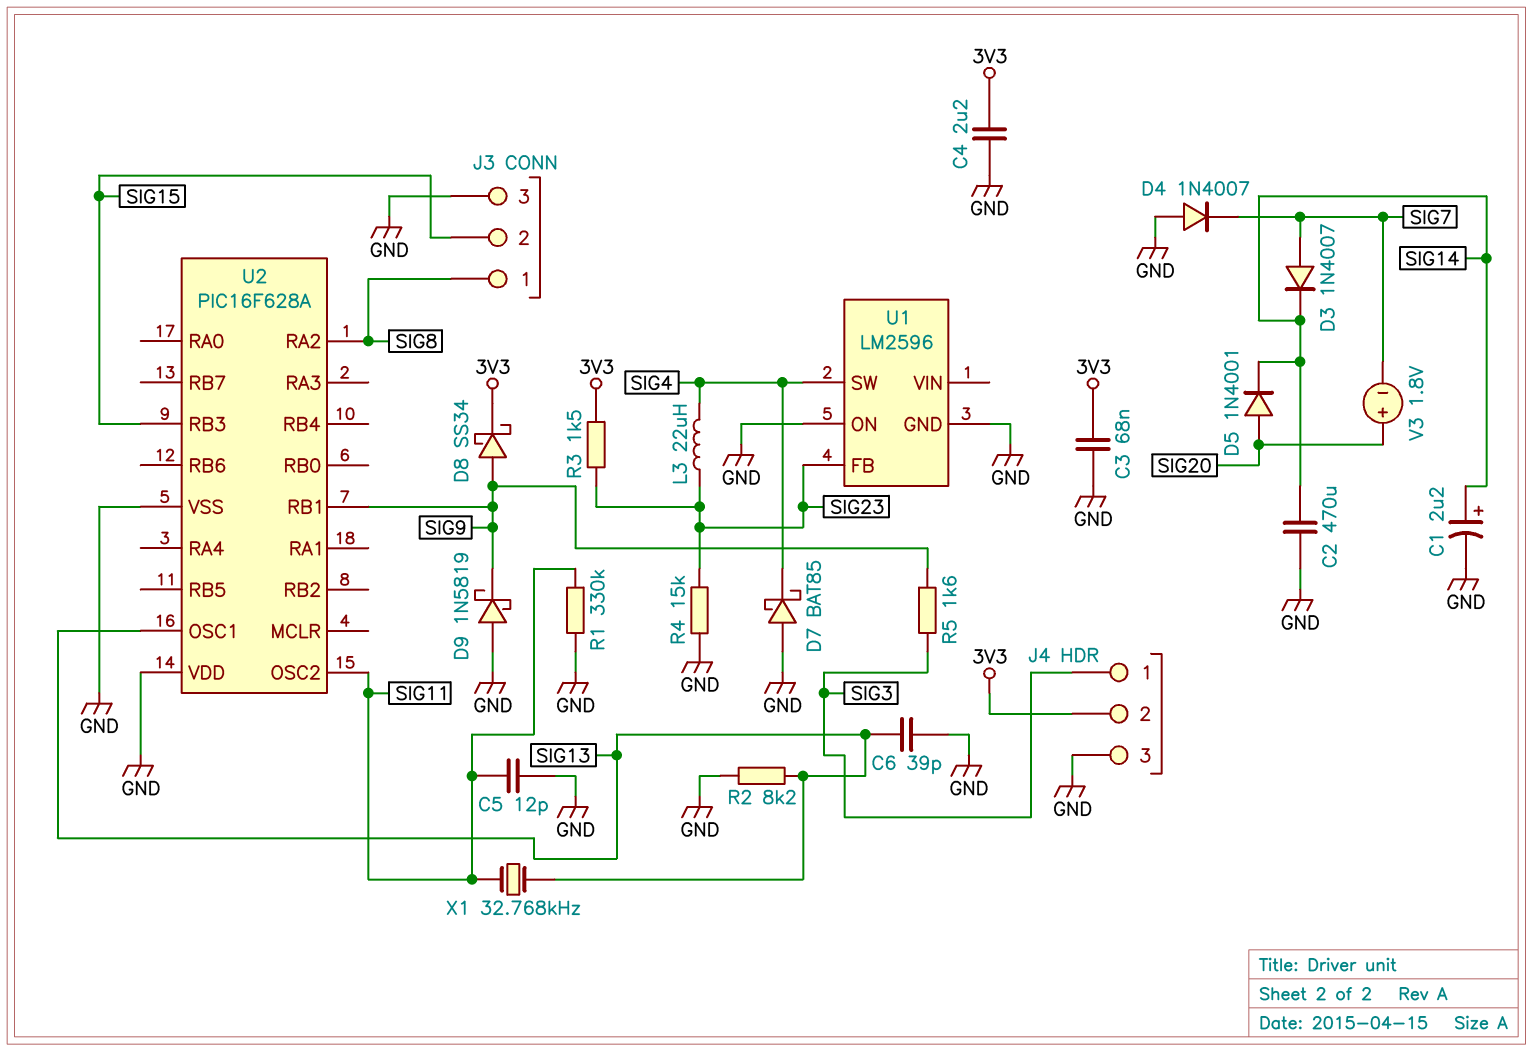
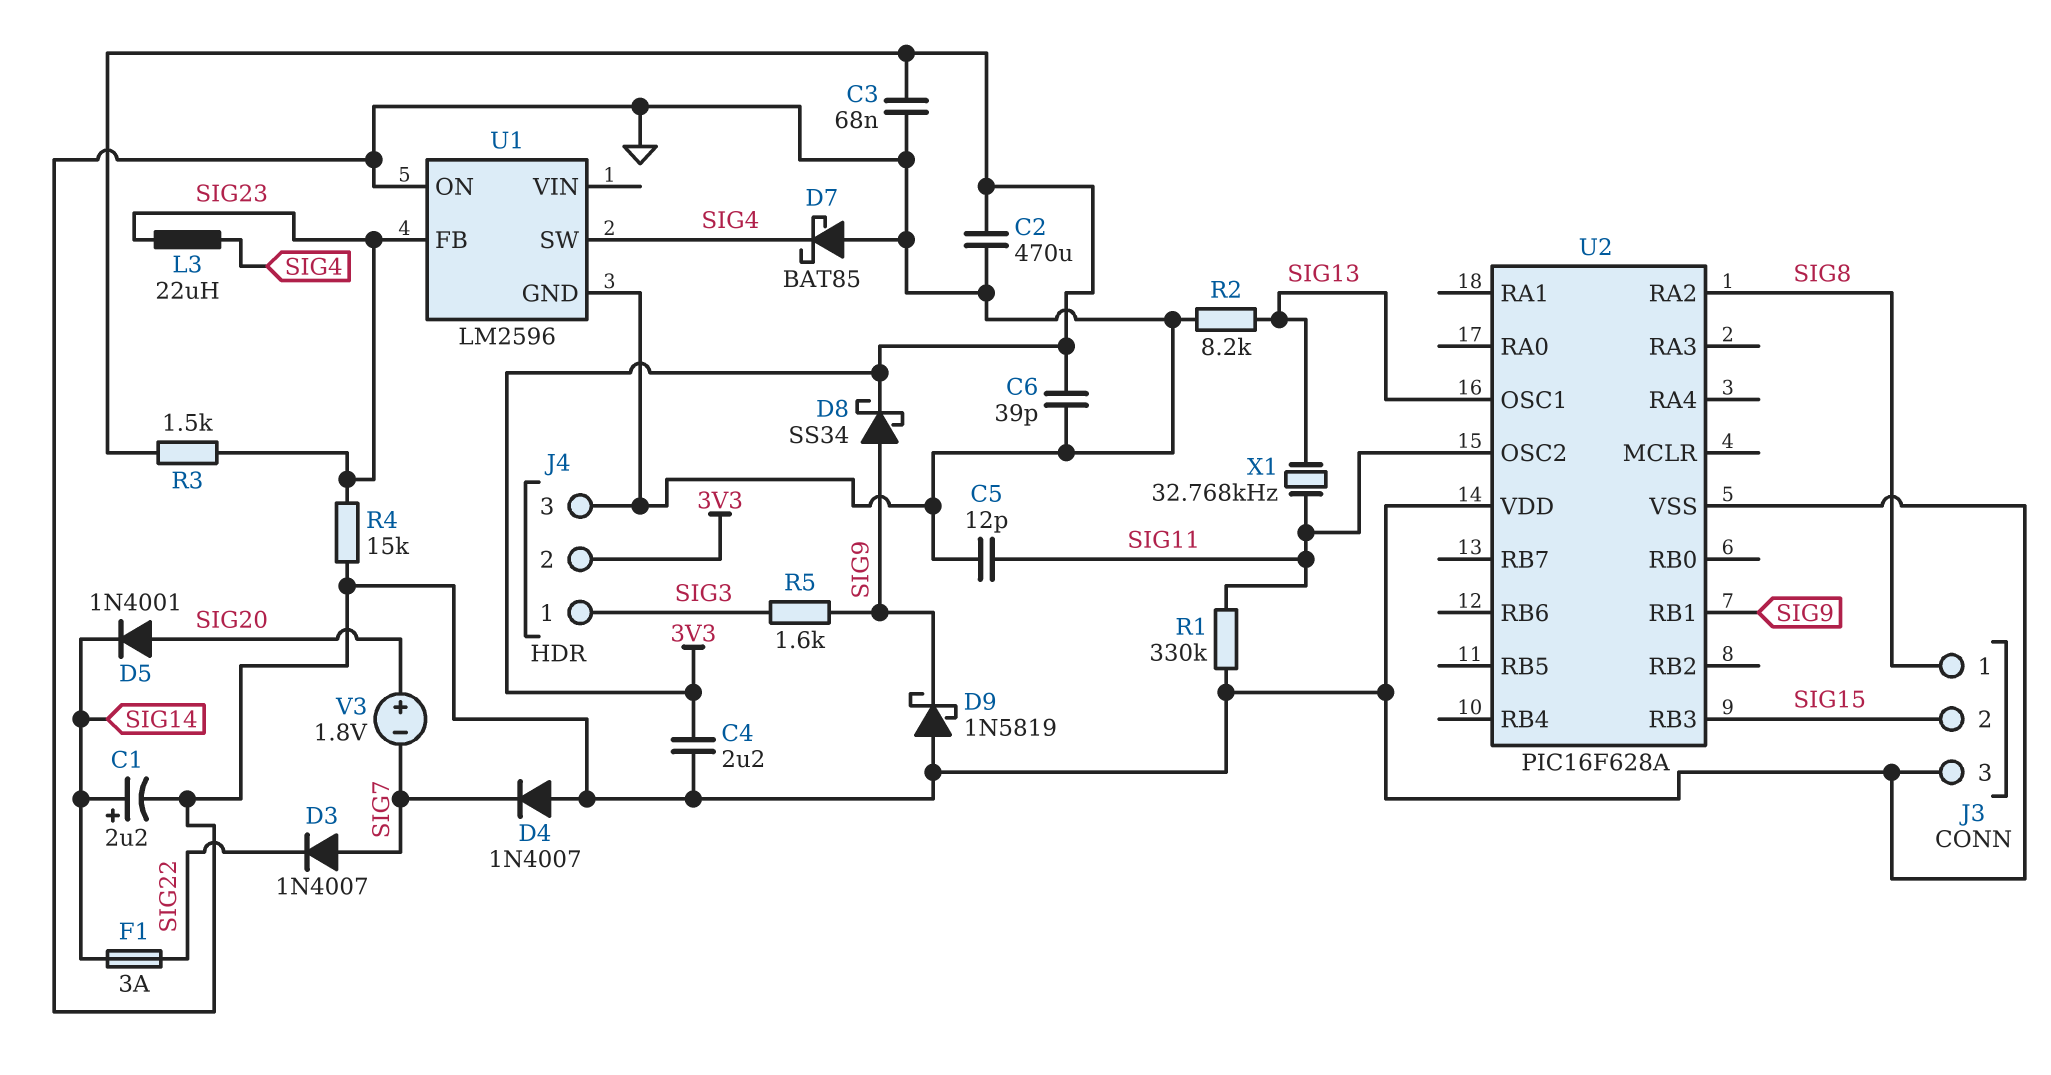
C2: 470uF (GND, SIG14) -> 470uF (3V3, GND)
C6: 39pF (GND, SIG13) -> 39pF (3V3, GND)
D3: diode 1N4007 (A SIG7, K SIG14) -> diode 1N4007 (A SIG7, K SIG22)
F1: none -> 3A (SIG14, SIG22)

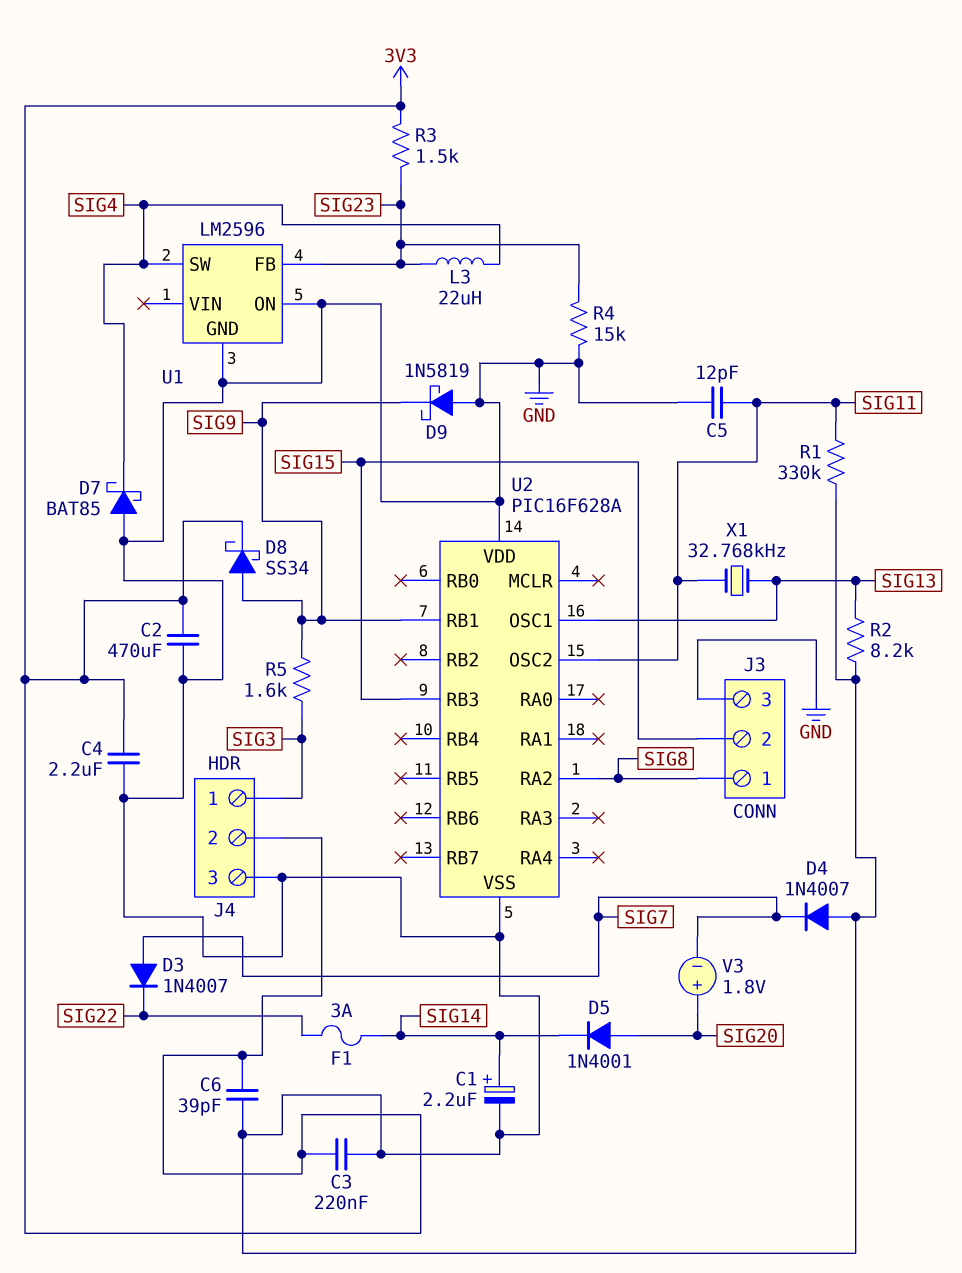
C3: 68nF (3V3, GND) -> 220nF (3V3, GND)

